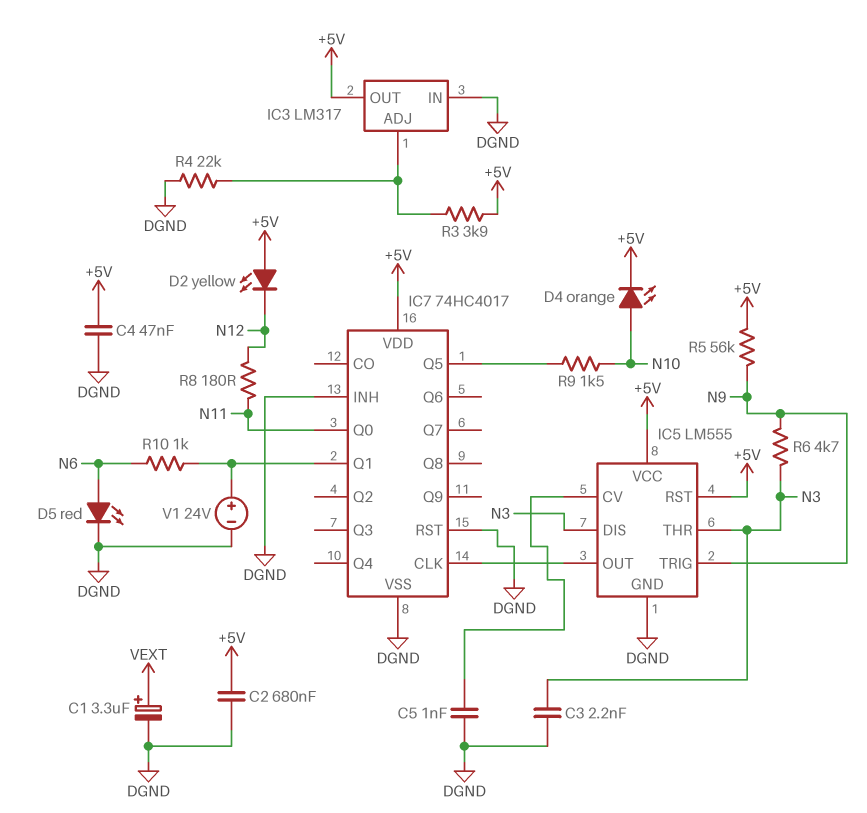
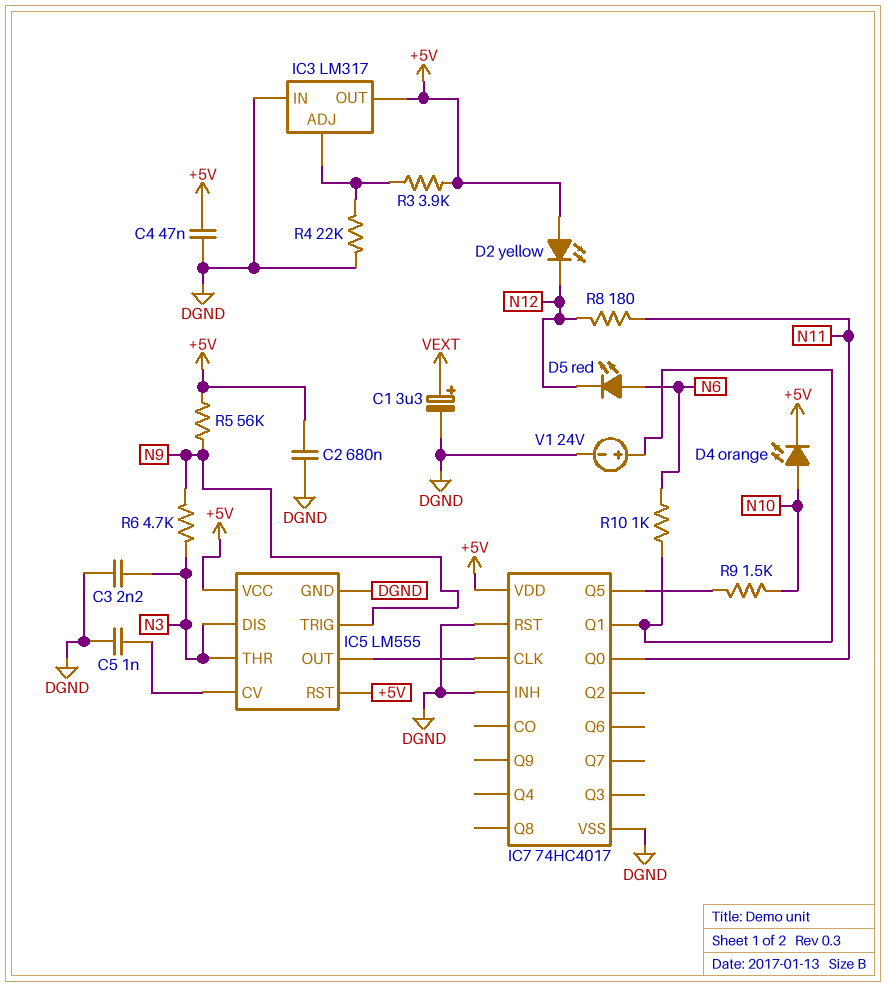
D5: LED red (A N6, K DGND) -> LED red (A N6, K N12)

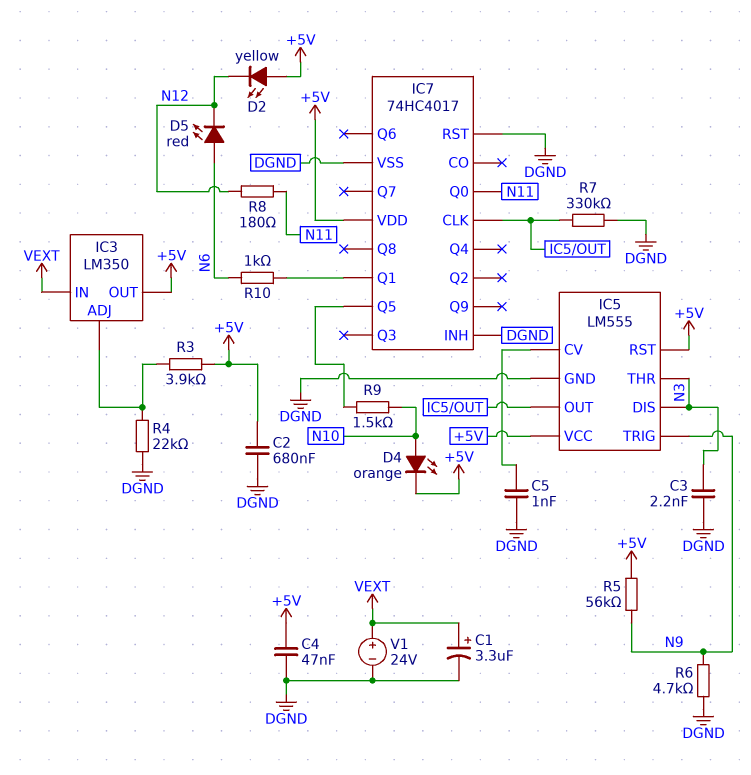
IC3: LM317 -> LM350
IC3 pin IN: DGND -> VEXT
R6: 4.7k (N3, N9) -> 4.7k (DGND, N9)
R7: none -> 330k (DGND, IC5/OUT)
V1: 24V (plus IC7/Q1, minus DGND) -> 24V (plus VEXT, minus DGND)

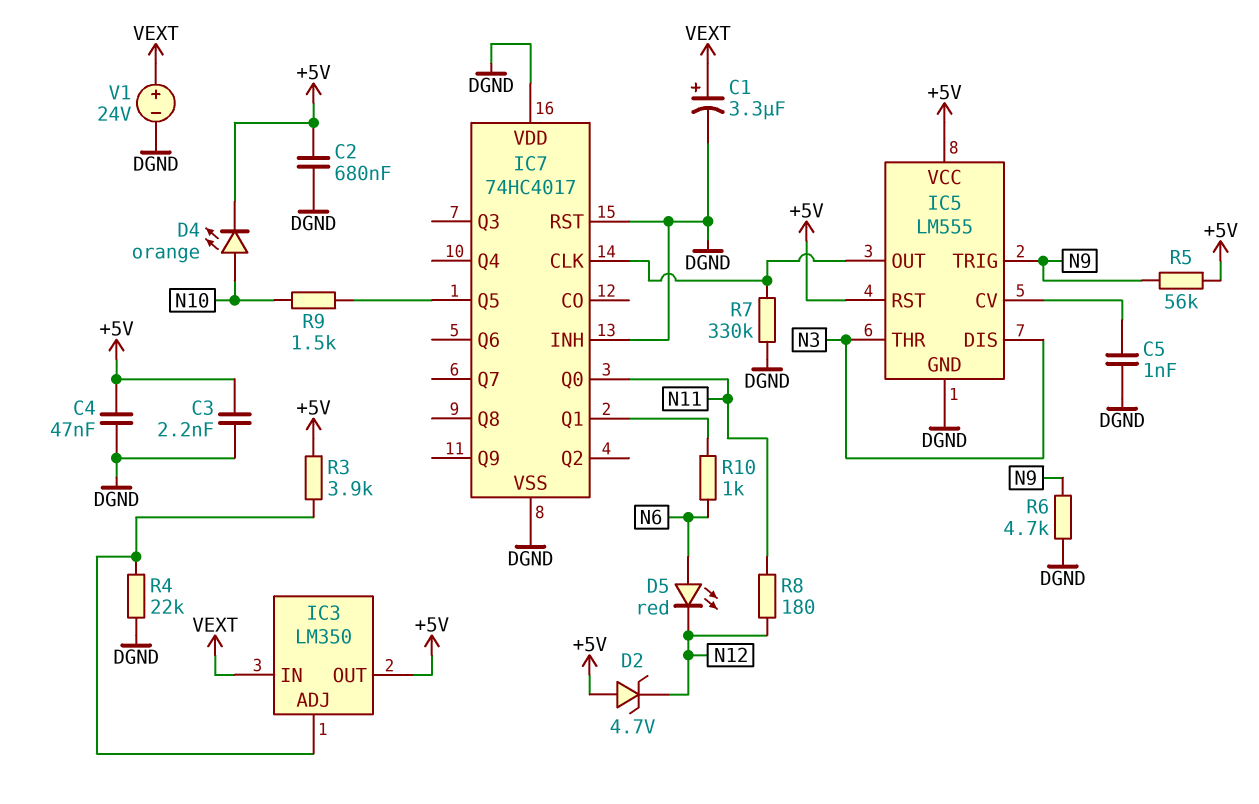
C3: 2.2nF (DGND, N3) -> 2.2nF (+5V, DGND)
D2: LED yellow (A +5V, K N12) -> zener 4.7V (A +5V, K N12)
IC7 pin VDD: +5V -> DGND

